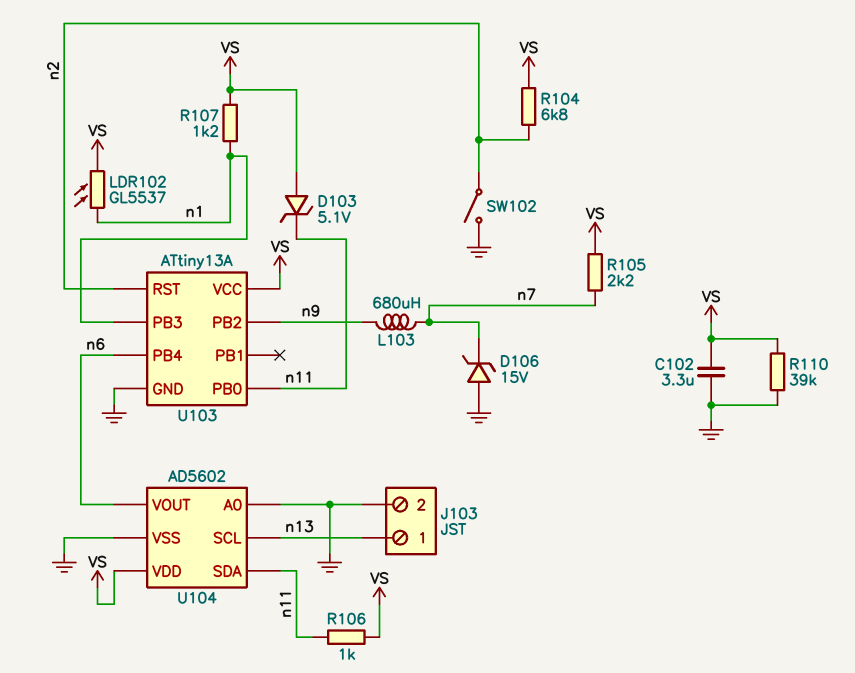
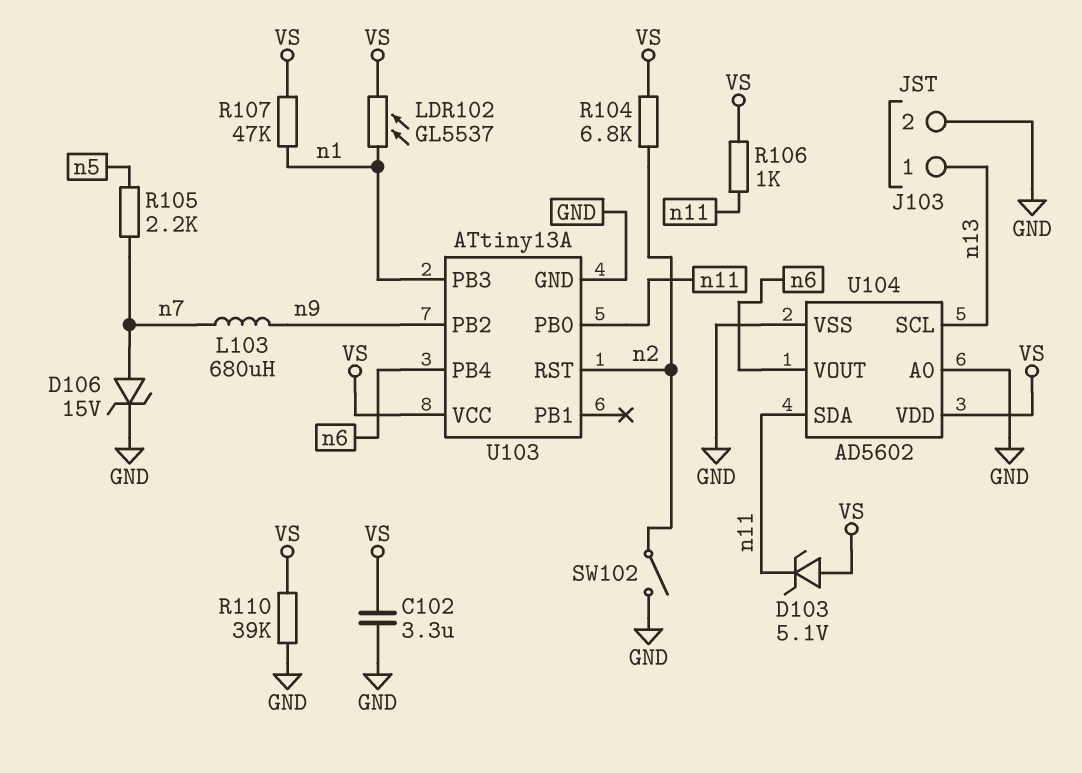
D106: zener 15V (A GND, K n7) -> zener 15V (A n7, K GND)
R105: 2.2k (VS, n7) -> 2.2k (n5, n7)
R107: 1.2k (VS, n1) -> 47k (VS, n1)

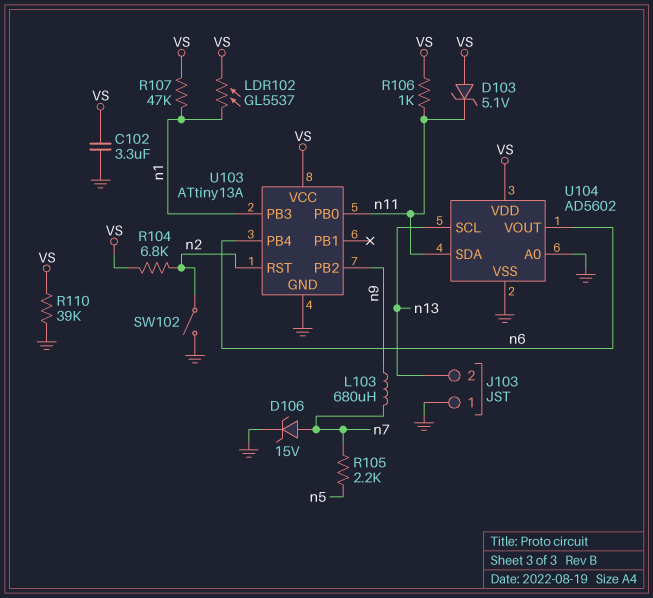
J103 pin 1: n13 -> GND
J103 pin 2: GND -> n13

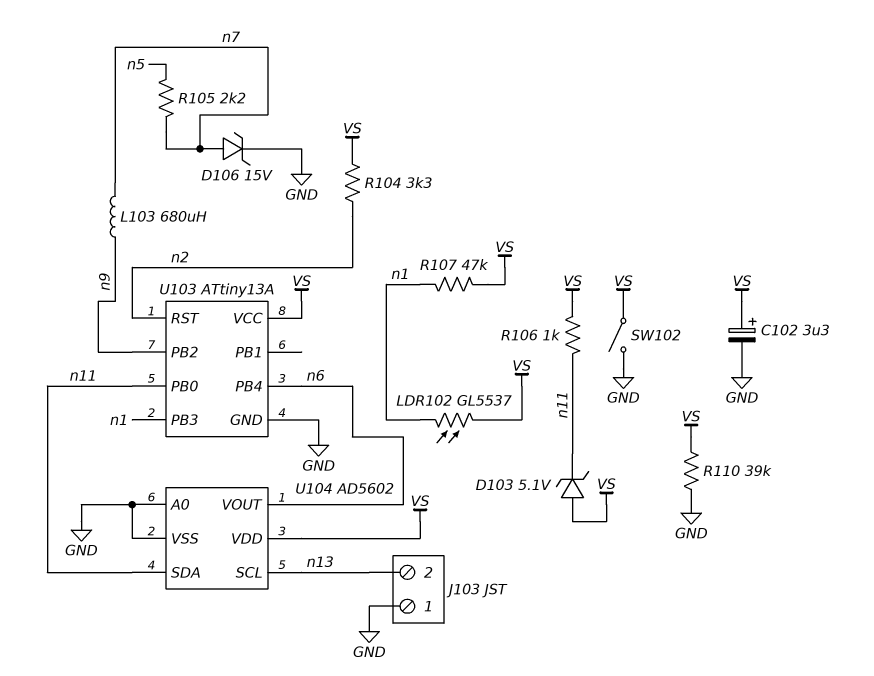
C102: 3.3uF (GND, VS) -> 3.3uF (plus VS, minus GND)
R104: 6.8k (VS, n2) -> 3.3k (VS, n2)
SW102: switch (GND, n2) -> switch (GND, VS)

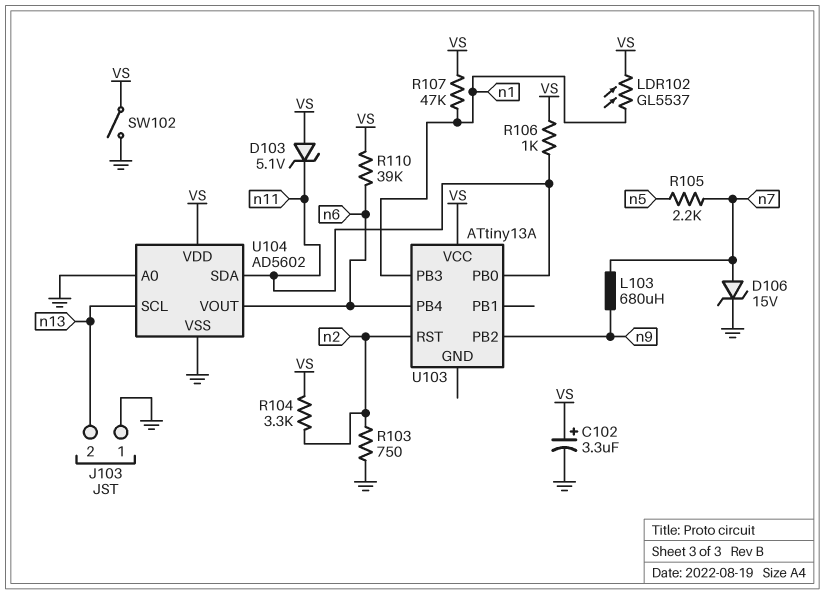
R103: none -> 750 (GND, n2)
R110: 39k (GND, VS) -> 39k (VS, n6)
U103 pin GND: GND -> none

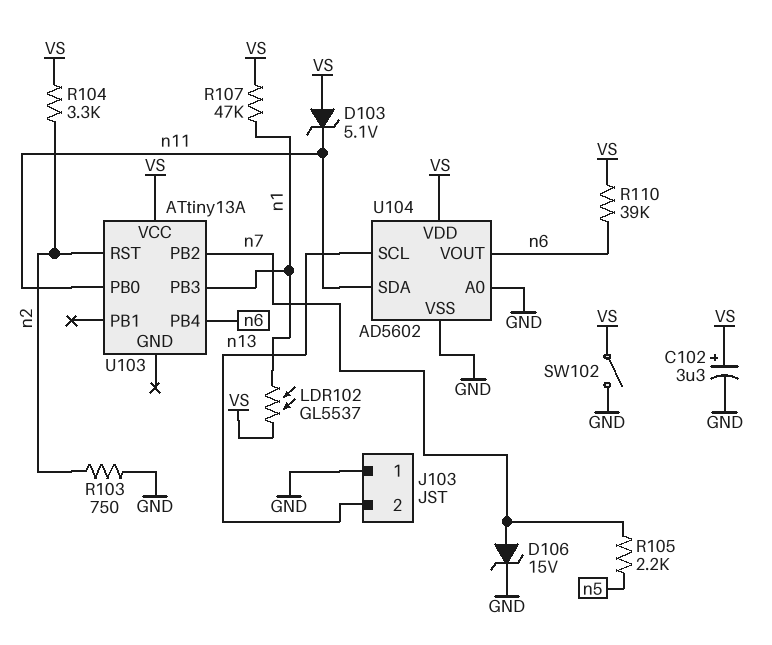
L103: 680uH (n7, n9) -> none
R106: 1k (VS, n11) -> none
U103 pin PB2: n9 -> n7

